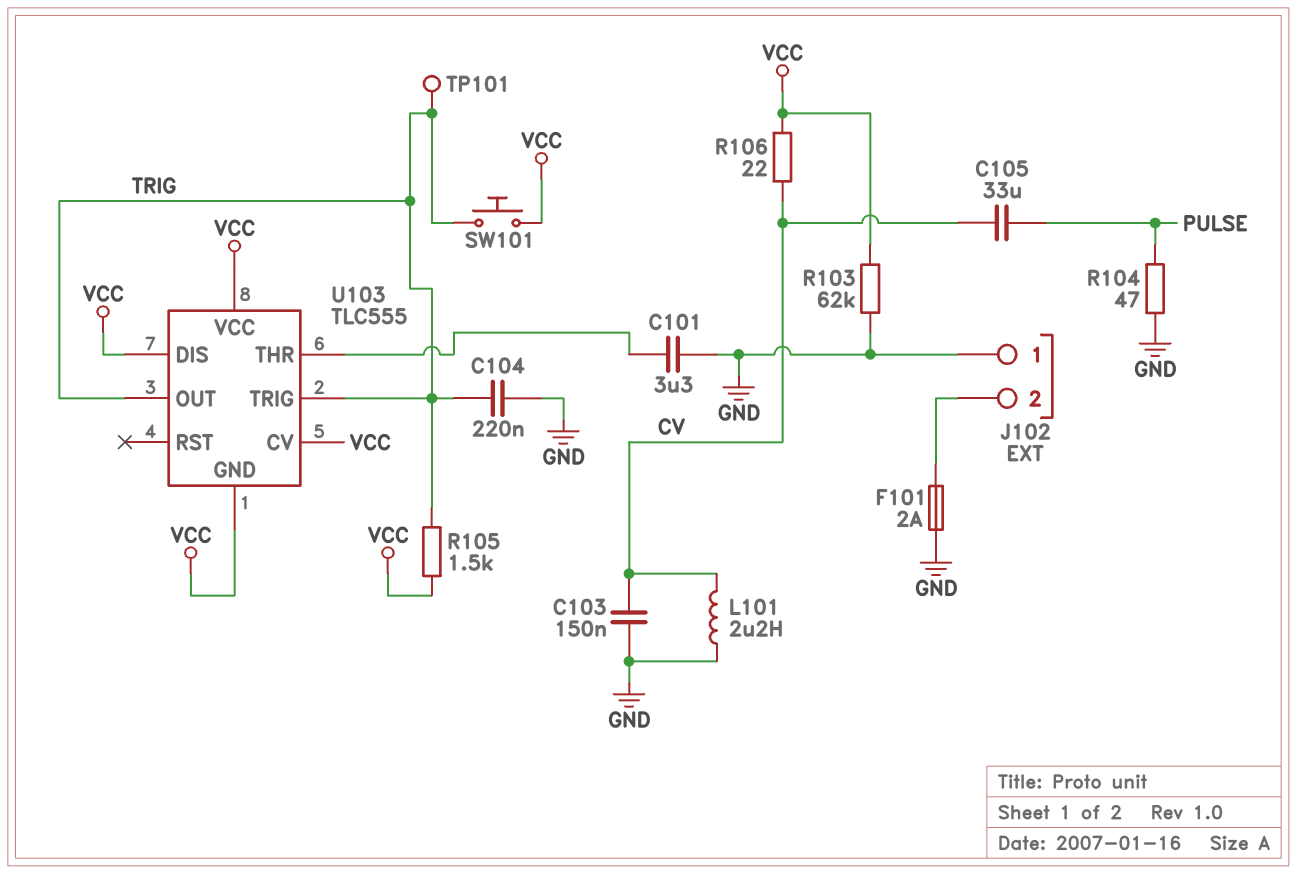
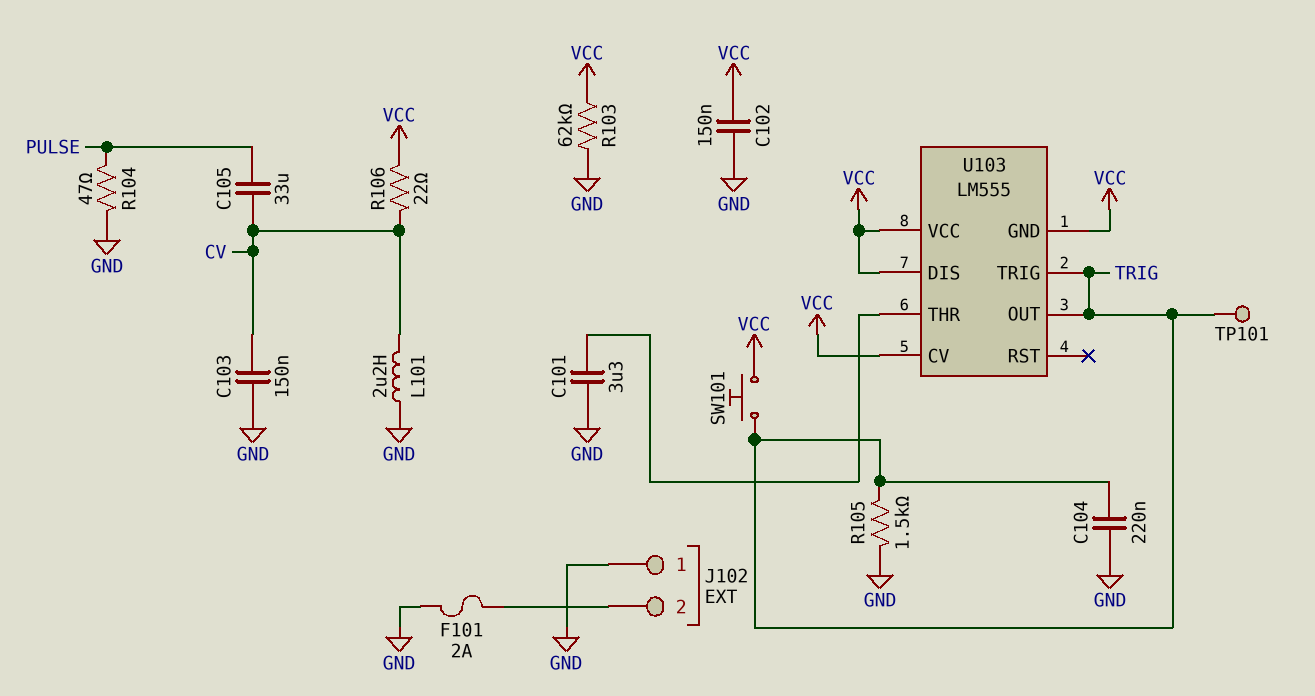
C102: none -> 150nF (GND, VCC)
R105: 1.5k (TRIG, VCC) -> 1.5k (GND, TRIG)
U103: TLC555 -> LM555

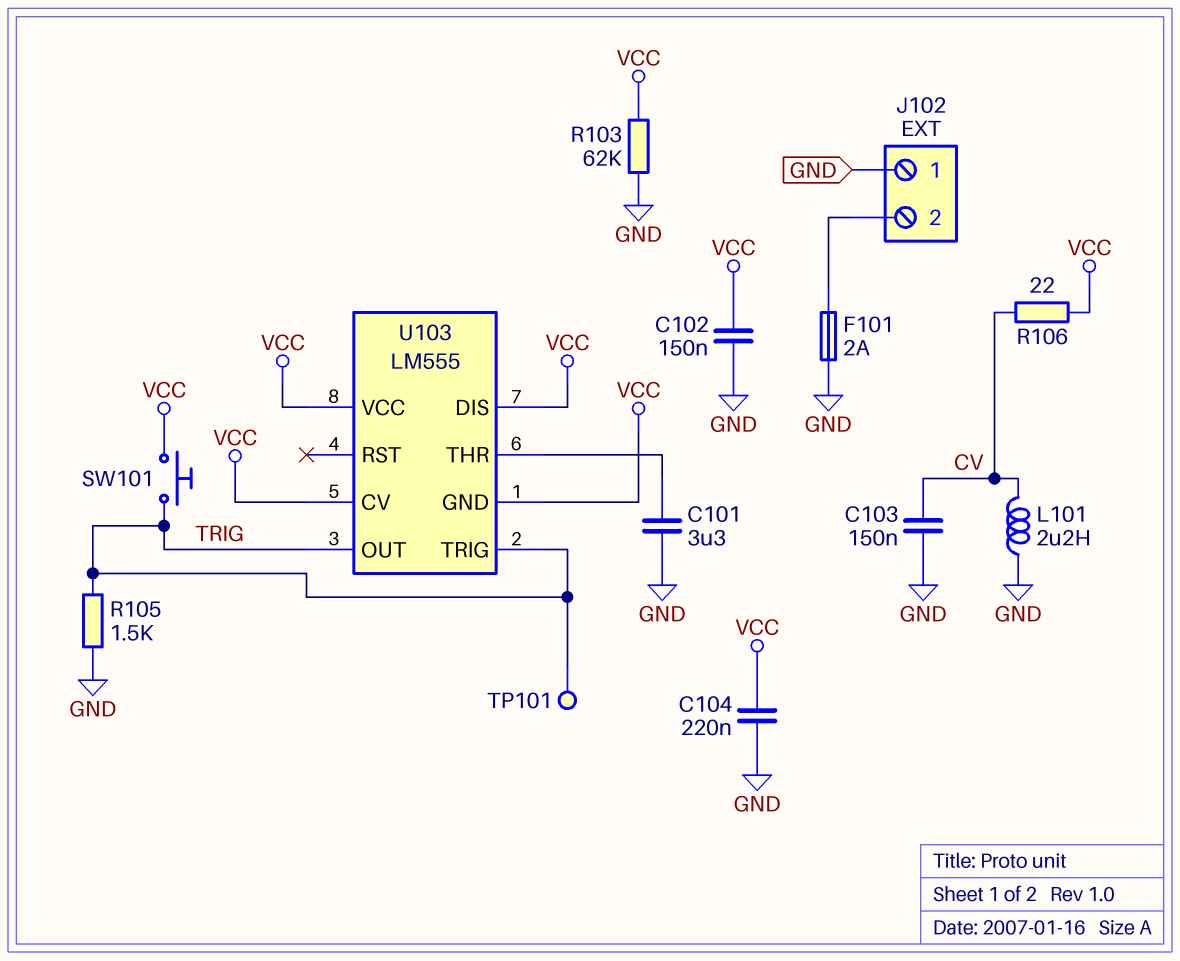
C104: 220nF (GND, TRIG) -> 220nF (GND, VCC)
C105: 33uF (CV, PULSE) -> none
R104: 47 (GND, PULSE) -> none

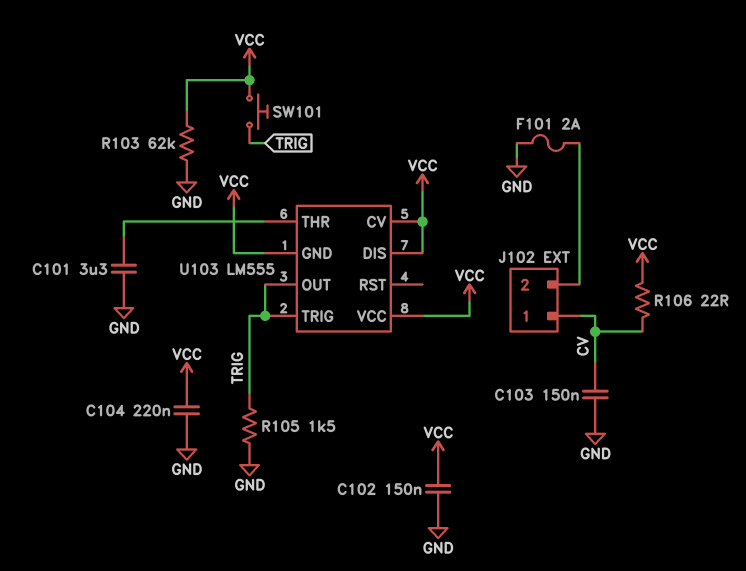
J102 pin 1: GND -> CV
L101: 2.2uH (CV, GND) -> none
TP101: test point (TRIG) -> none

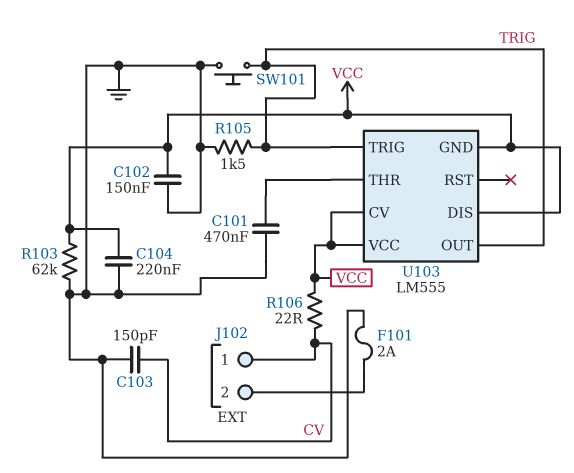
C101: 3.3uF (GND, U103/THR) -> 470nF (GND, U103/THR)
C103: 150nF (CV, GND) -> 150pF (CV, GND)
SW101: button (TRIG, VCC) -> button (GND, TRIG)

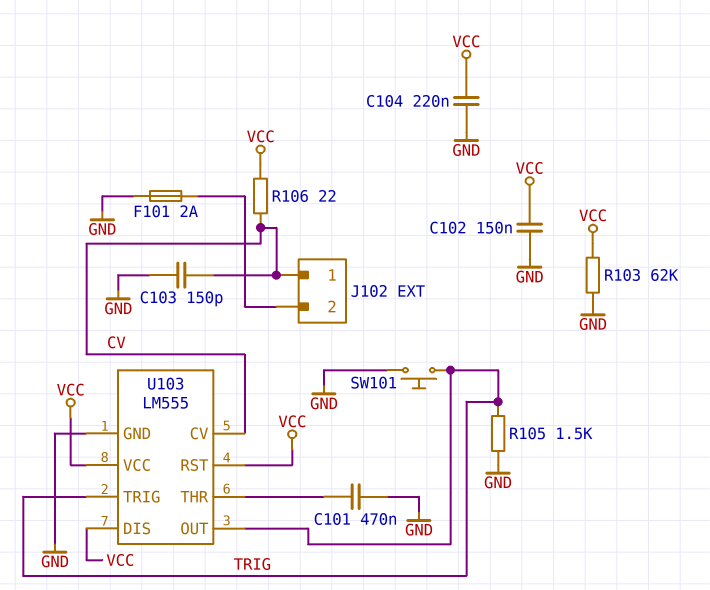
U103 pin CV: VCC -> CV
U103 pin GND: VCC -> GND
U103 pin RST: none -> VCC

